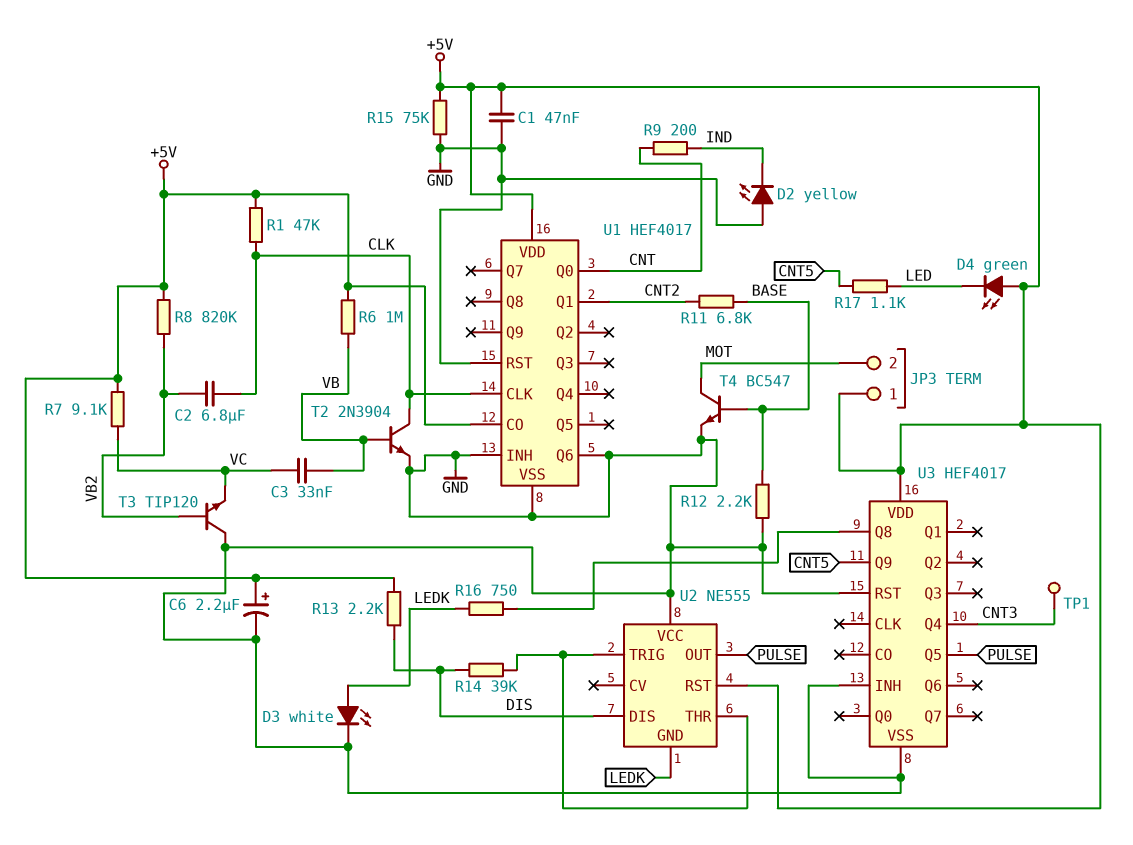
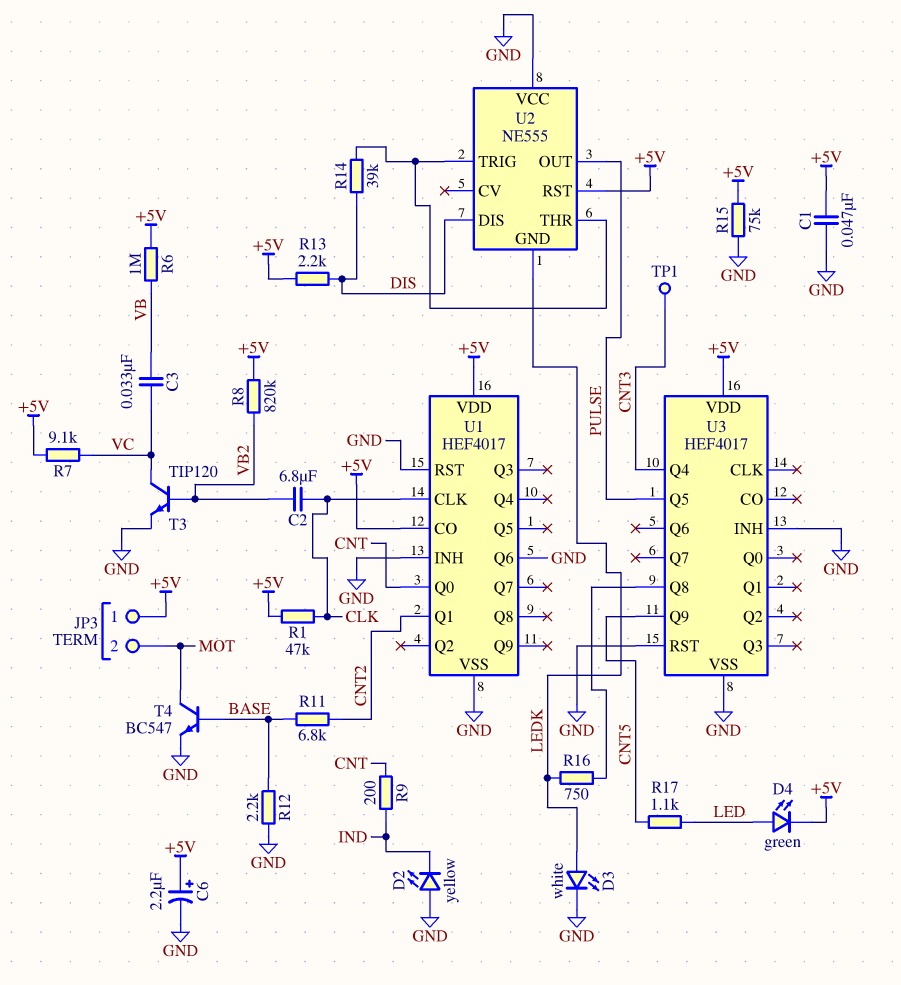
D4: LED green (A +5V, K LED) -> LED green (A LED, K +5V)
T2: NPN 2N3904 (B VB, C CLK, E GND) -> none
T3: NPN TIP120 (B VB2, C GND, E VC) -> NPN TIP120 (B VB2, C VC, E GND)

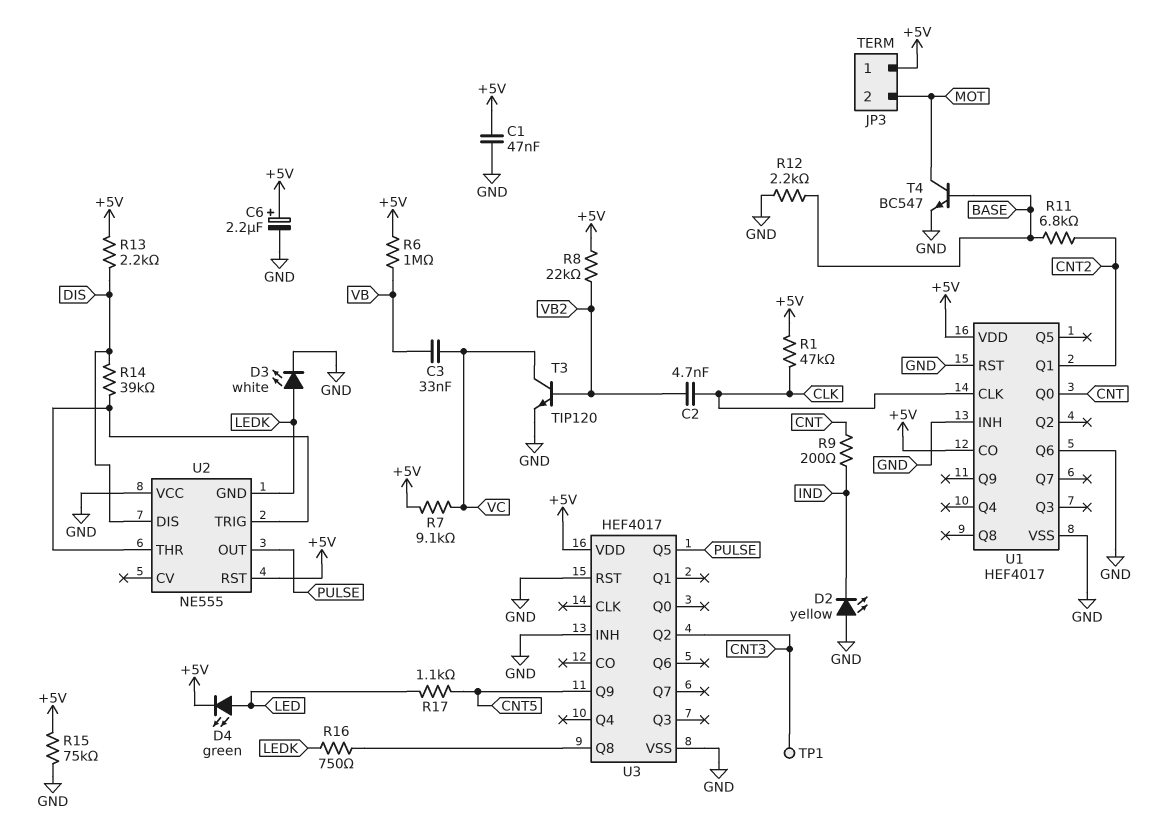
C2: 6.8uF (CLK, VB2) -> 4.7nF (CLK, VB2)
R8: 820k (+5V, VB2) -> 22k (+5V, VB2)
U3 pin Q2: none -> CNT3
U3 pin Q4: CNT3 -> none

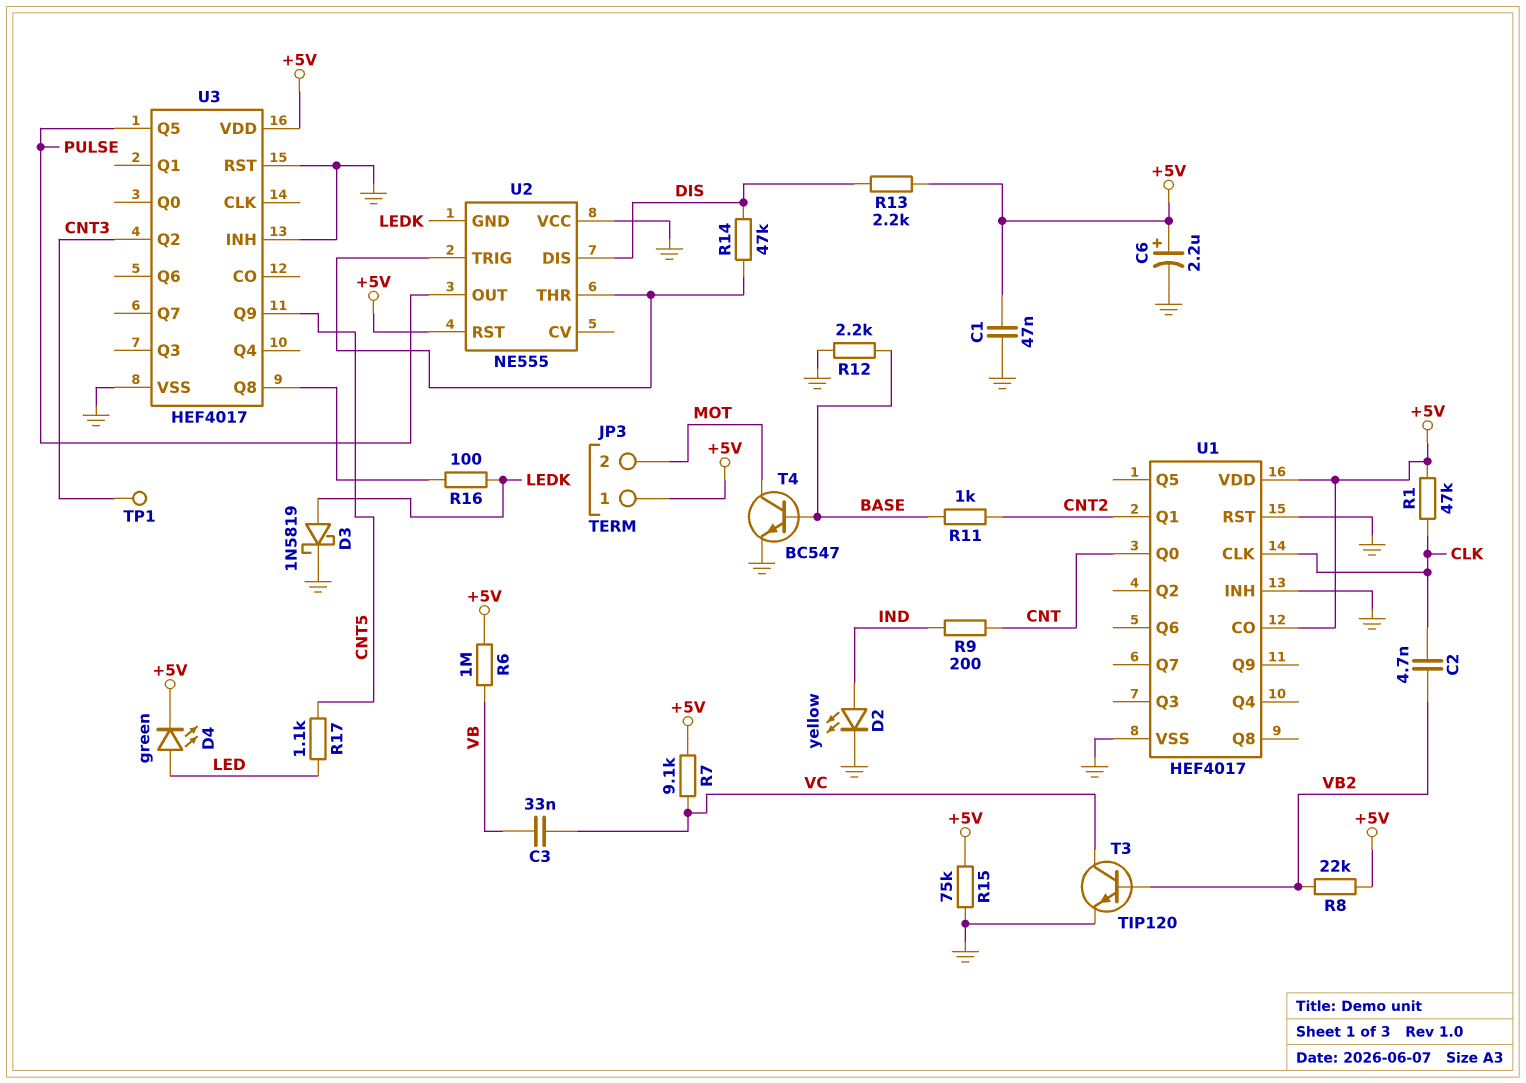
D2: LED yellow (A GND, K IND) -> LED yellow (A IND, K GND)
D3: LED white (A LEDK, K GND) -> schottky 1N5819 (A LEDK, K GND)
R11: 6.8k (BASE, CNT2) -> 1k (BASE, CNT2)
R14: 39k (DIS, U2/THR) -> 47k (DIS, U2/THR)
R16: 750 (LEDK, U3/Q8) -> 100 (LEDK, U3/Q8)
U1 pin Q6: GND -> none

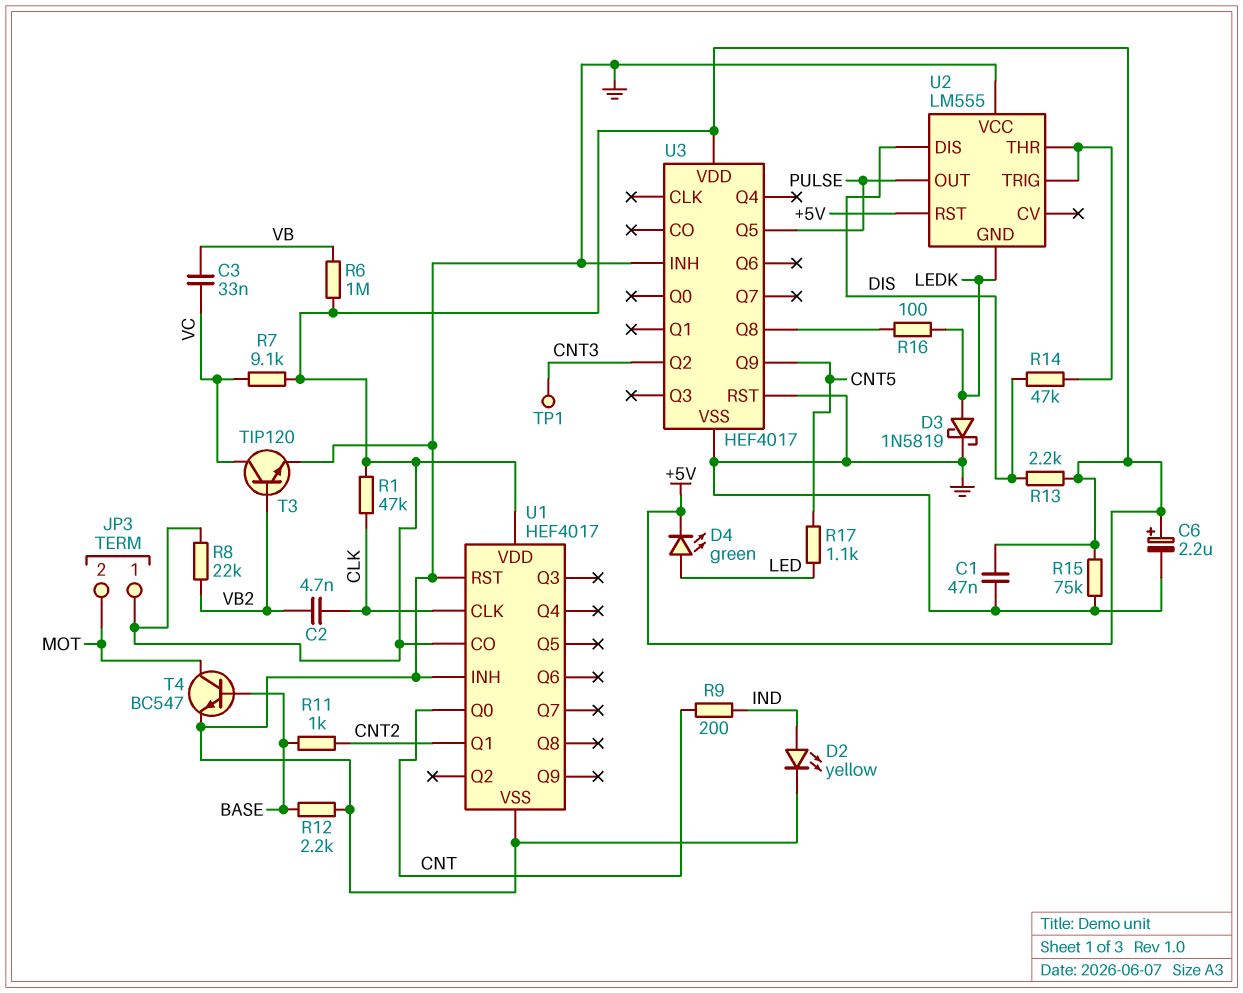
U2: NE555 -> LM555

